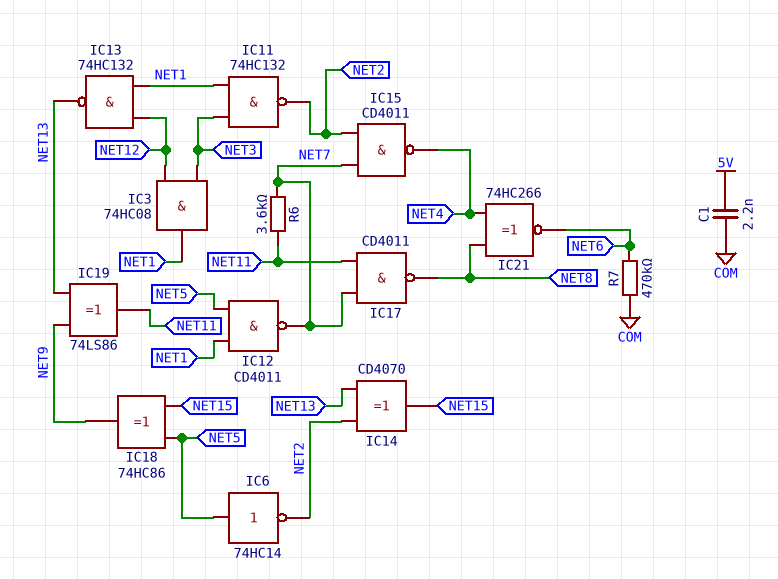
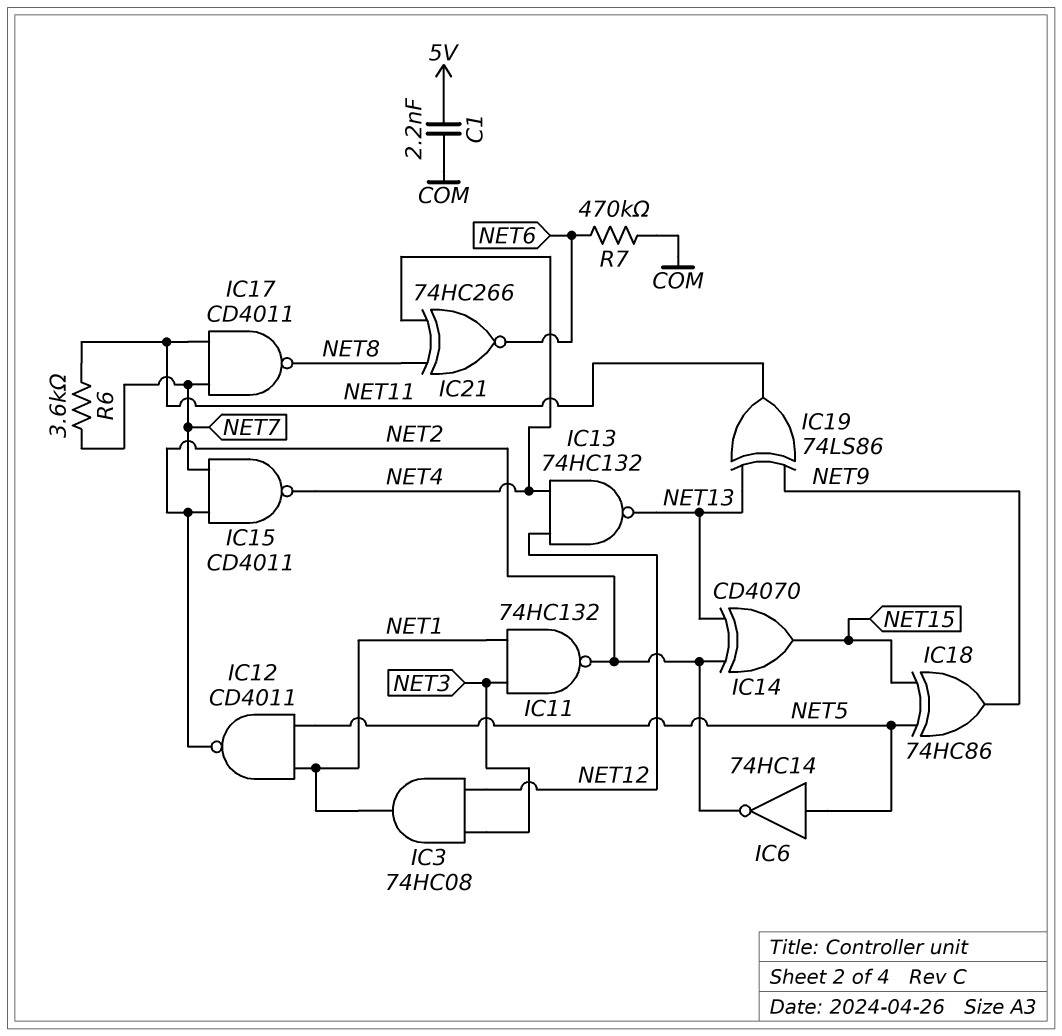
IC12: NAND CD4011 (in NET1, in NET5, out NET7) -> NAND CD4011 (in NET1, in NET5, out NET2)
IC13: NAND 74HC132 (in NET1, in NET12, out NET13) -> NAND 74HC132 (in NET4, in NET12, out NET13)

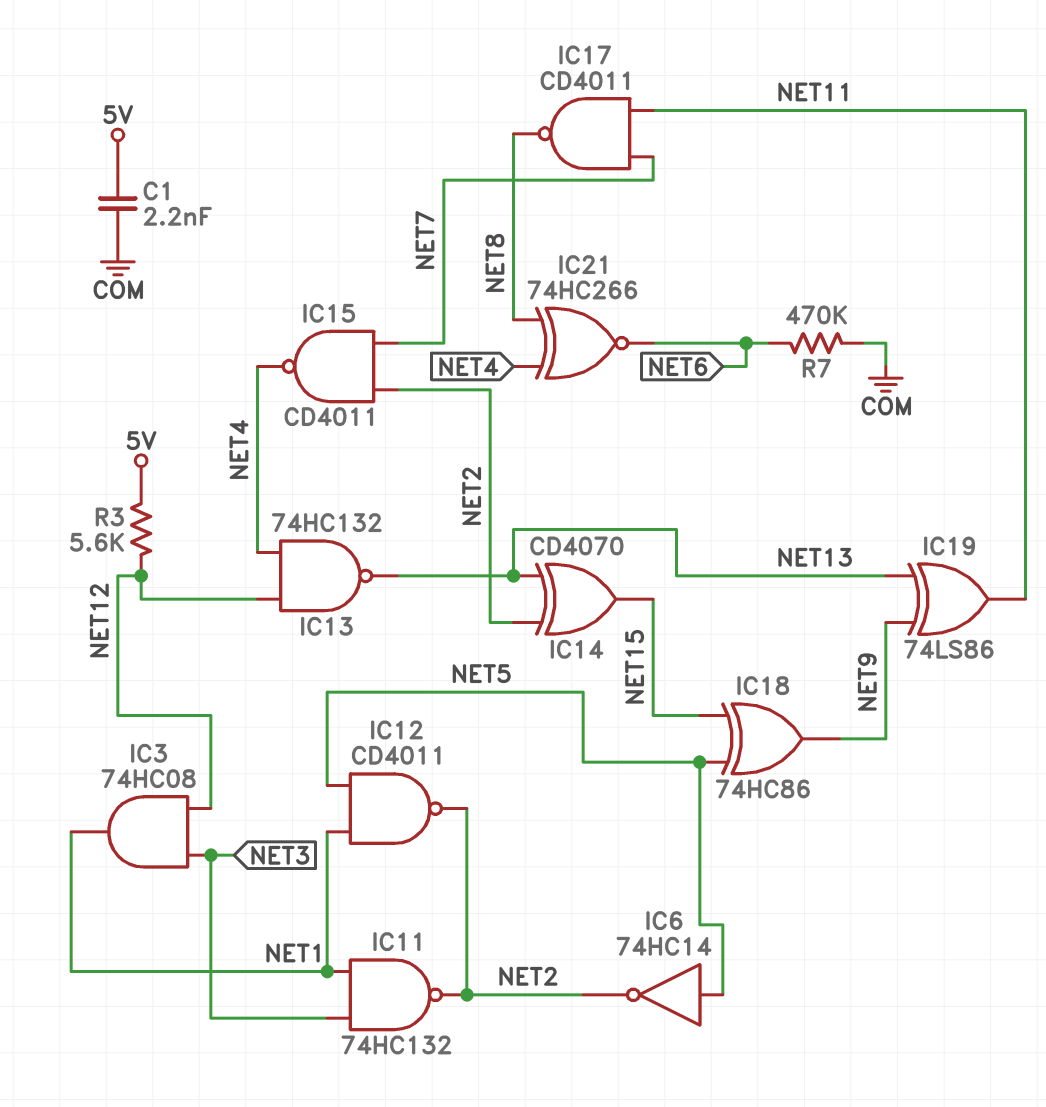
R3: none -> 5.6k (5V, NET12)
R6: 3.6k (NET7, NET11) -> none

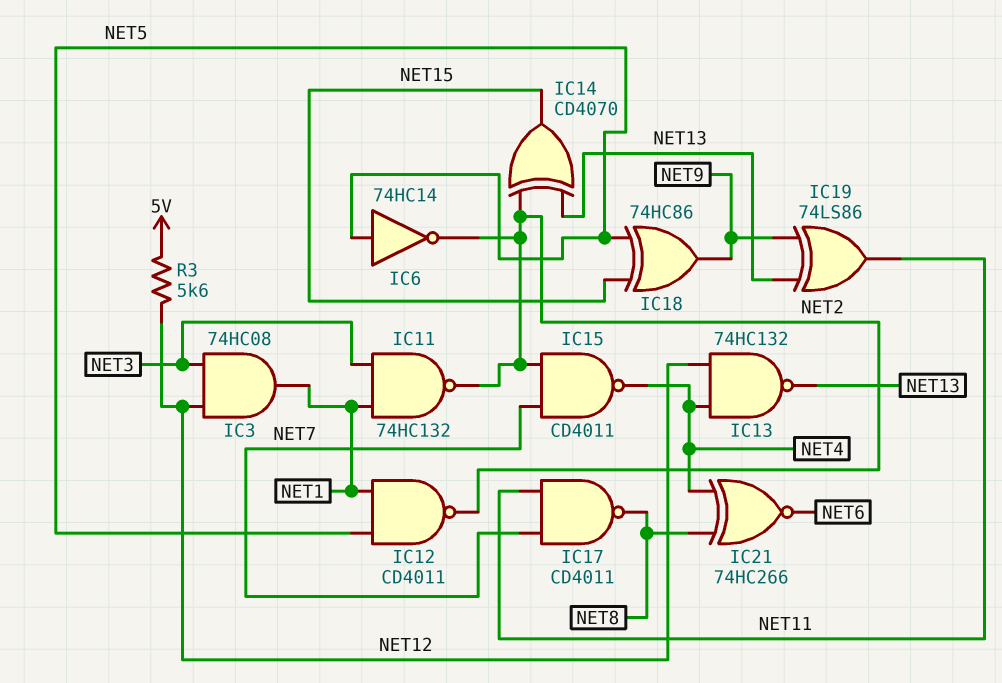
C1: 2.2nF (5V, COM) -> none
R7: 470k (COM, NET6) -> none

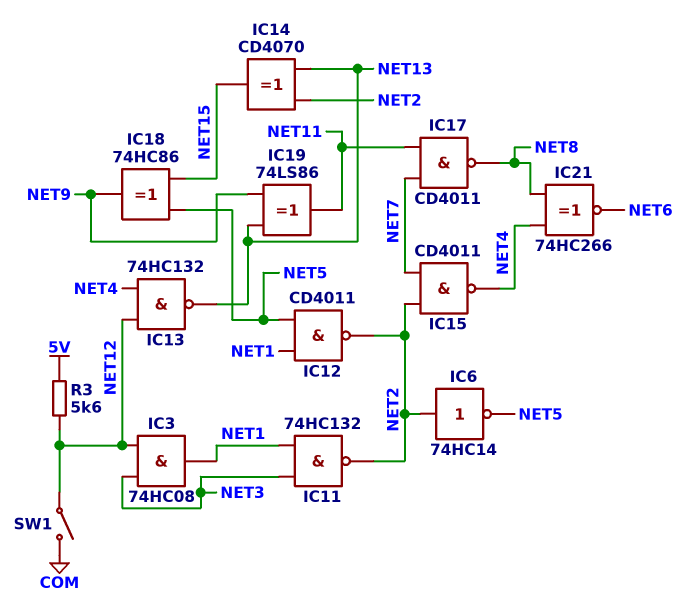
IC6: NOT 74HC14 (in NET5, out NET2) -> NOT 74HC14 (in NET2, out NET5)
SW1: none -> switch (COM, NET12)

